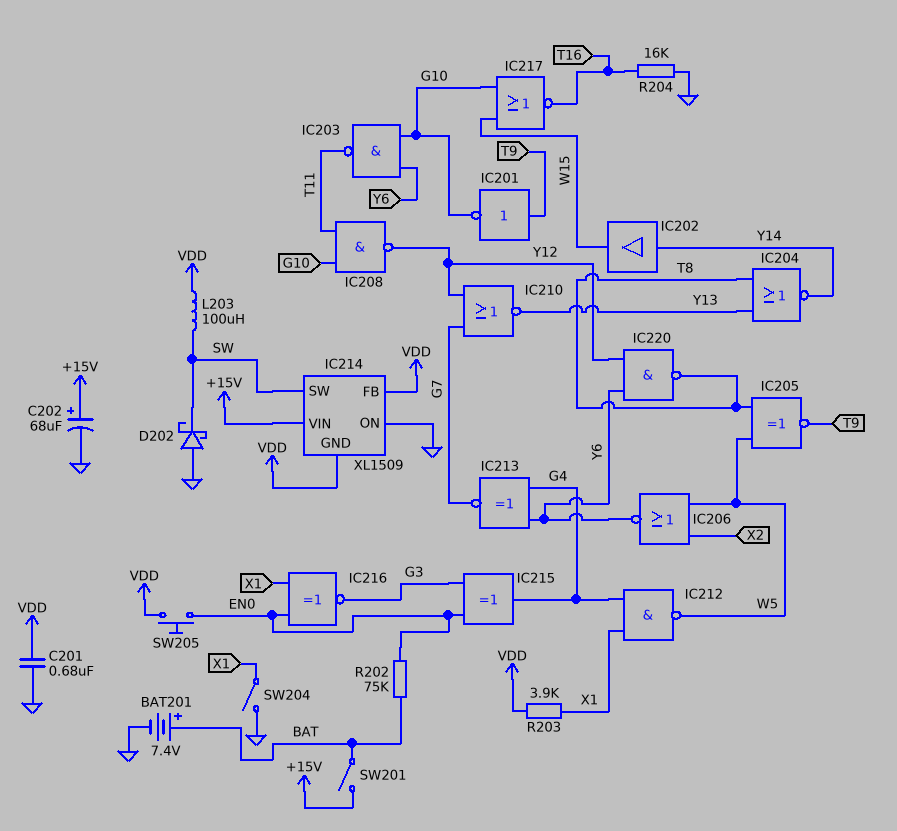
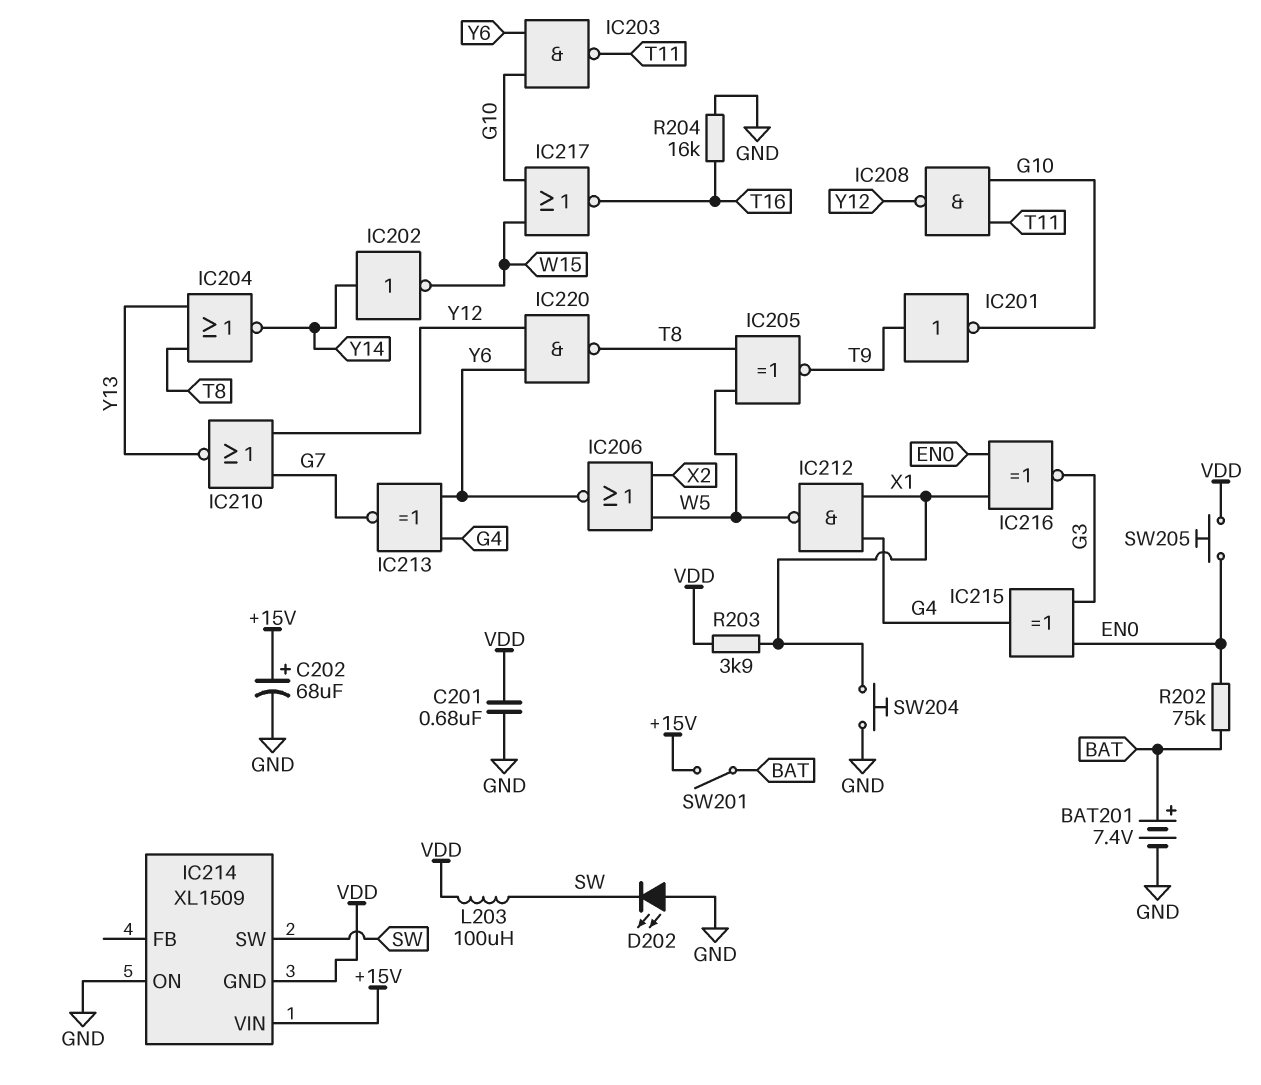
D202: schottky (A GND, K SW) -> LED (A GND, K SW)
IC202: buffer (in Y14, out W15) -> NOT (in Y14, out W15)
IC214 pin FB: VDD -> none
SW204: switch (GND, X1) -> button (GND, X1)

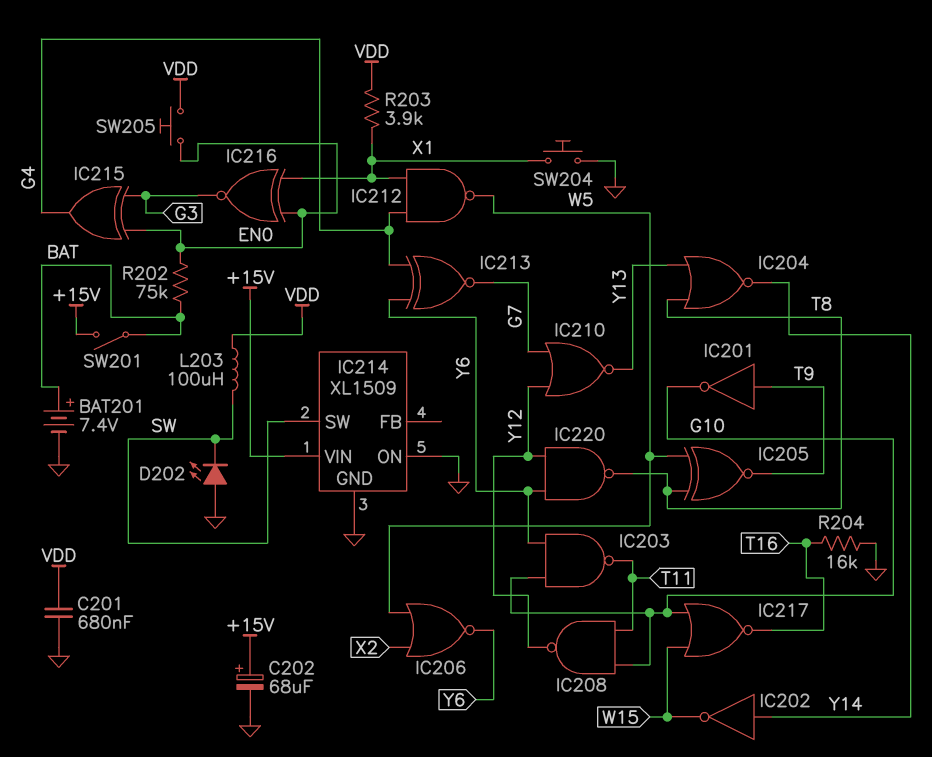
IC214 pin GND: VDD -> GND

